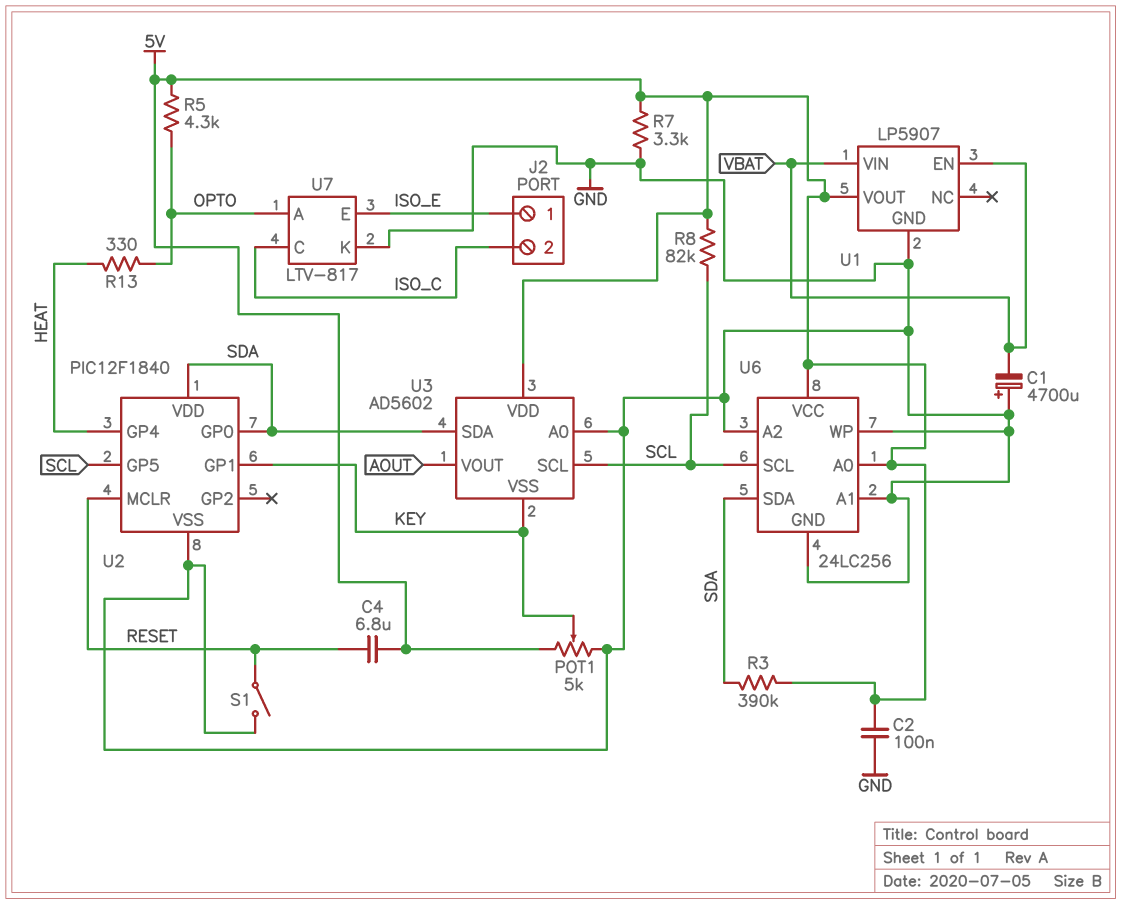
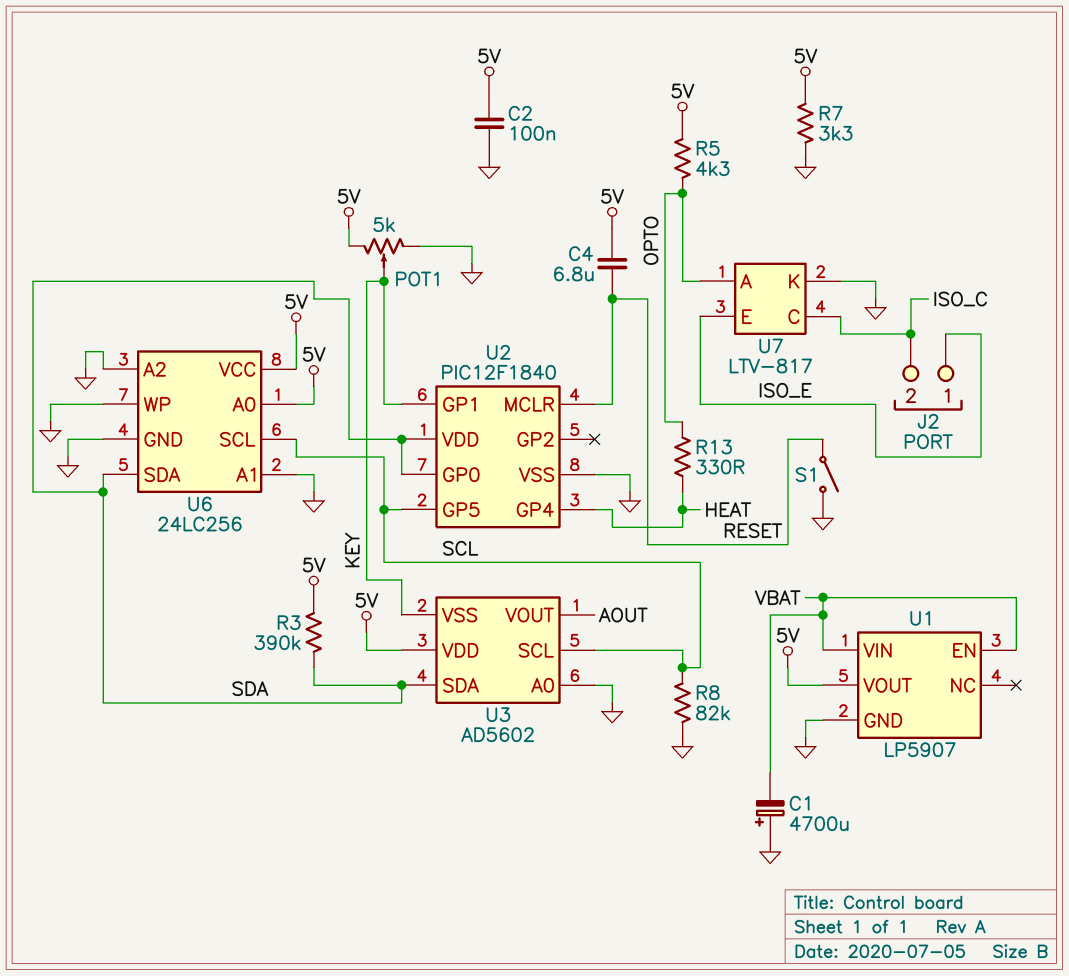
R8: 82k (5V, SCL) -> 82k (GND, SCL)

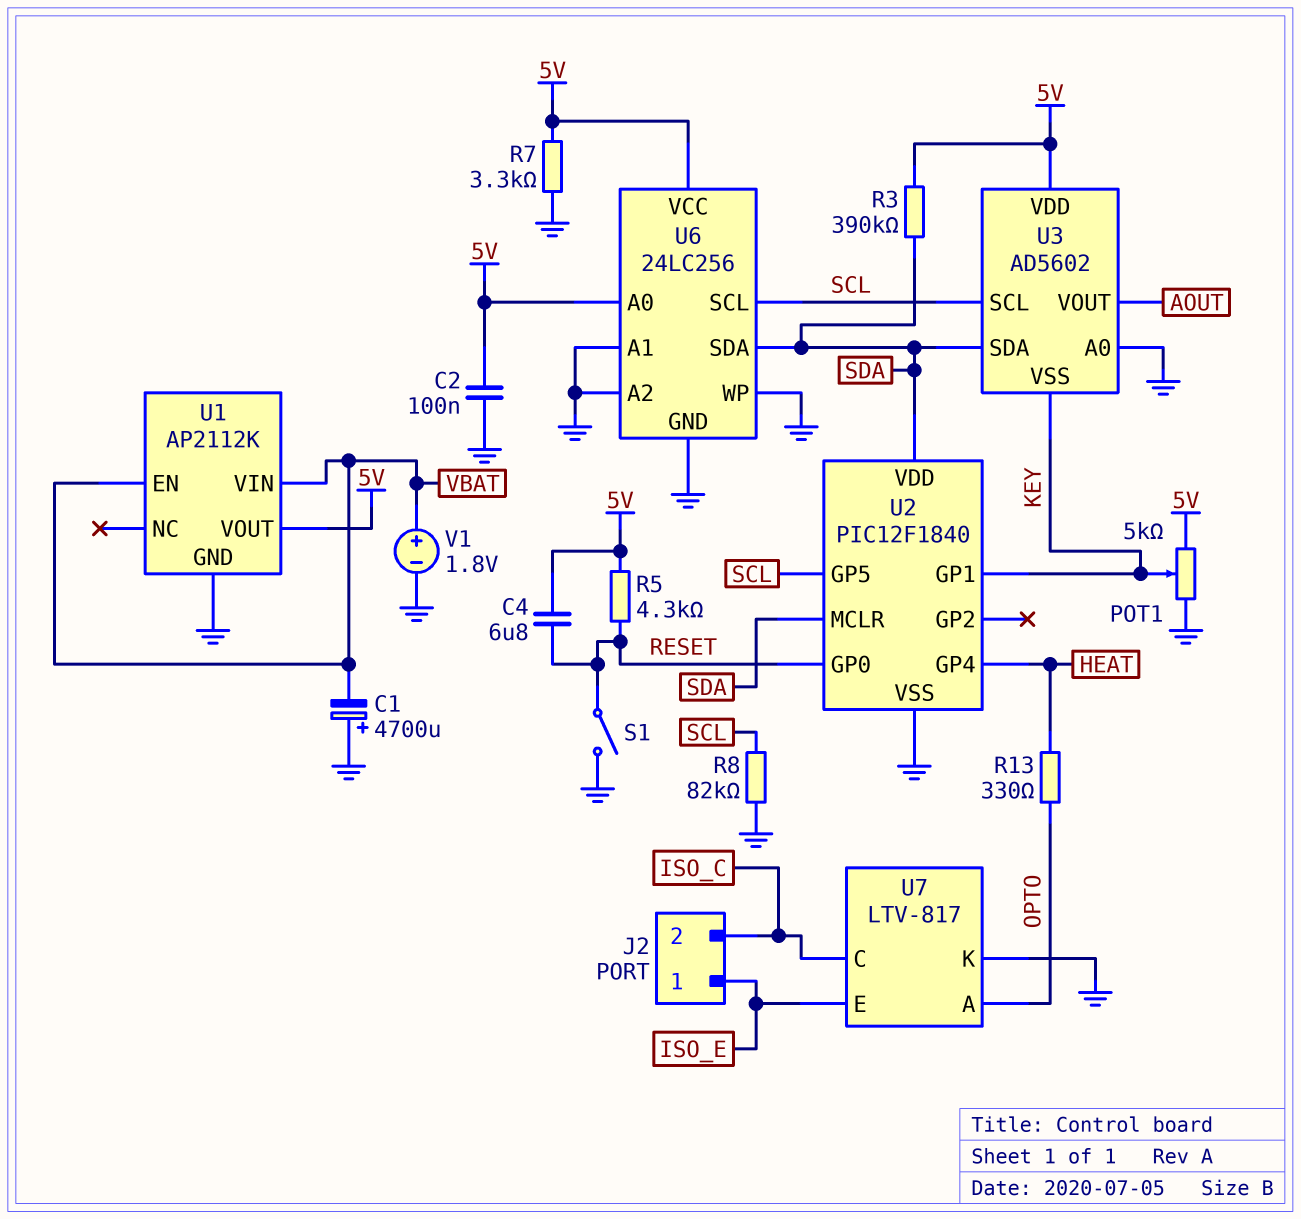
R5: 4.3k (5V, OPTO) -> 4.3k (5V, RESET)
U1: LP5907 -> AP2112K
U2 pin GP0: SDA -> RESET
U2 pin MCLR: RESET -> SDA
V1: none -> 1.8V (plus VBAT, minus GND)

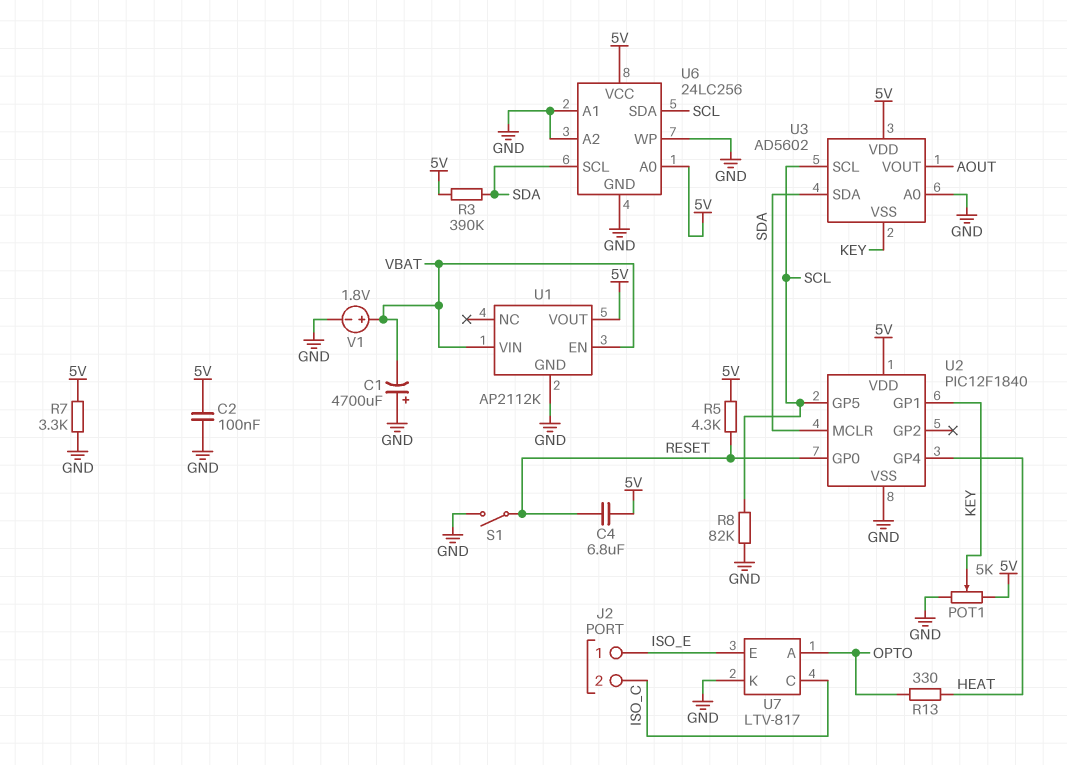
U2 pin VDD: SDA -> 5V
U6 pin SCL: SCL -> SDA
U6 pin SDA: SDA -> SCL

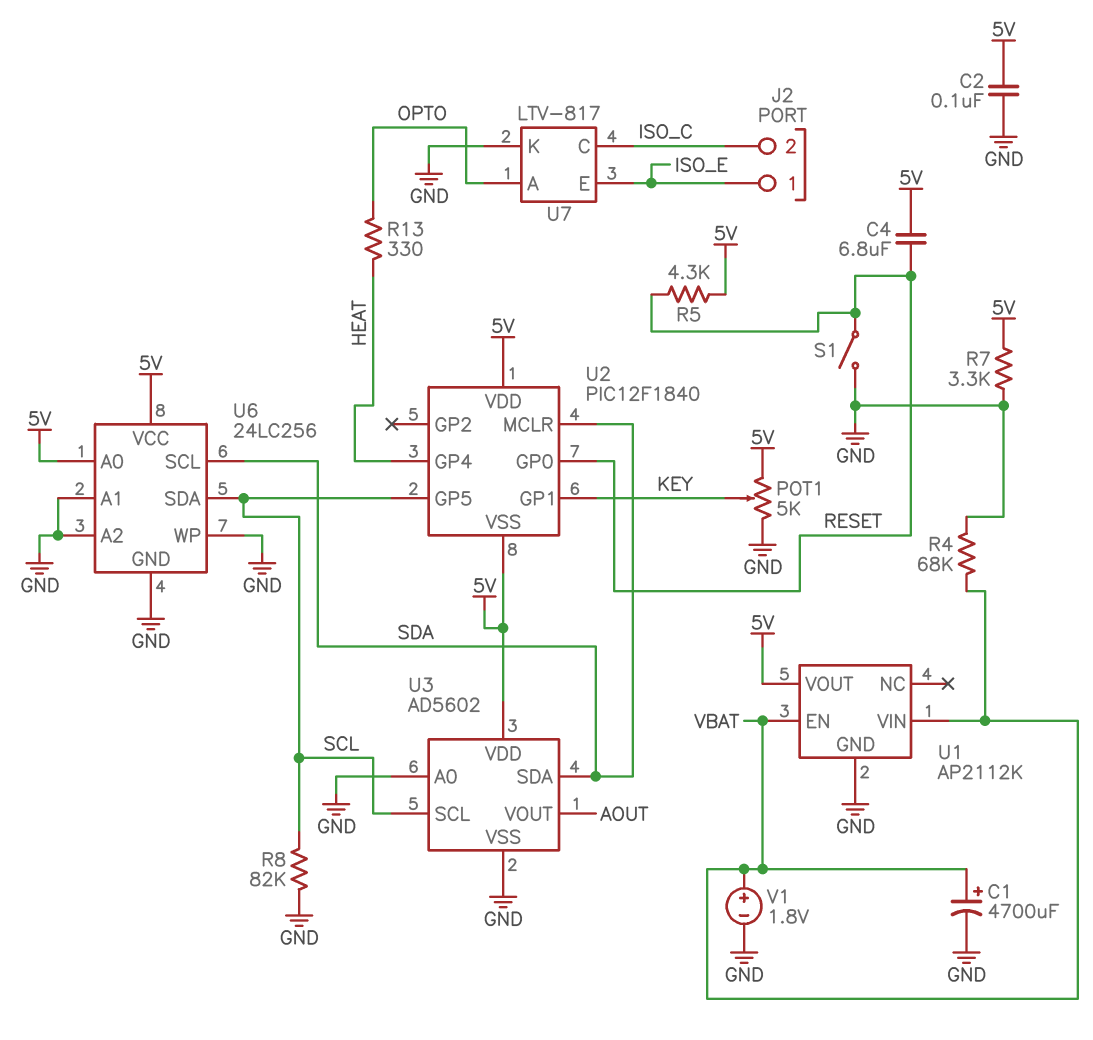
C1: 4700uF (plus GND, minus VBAT) -> 4700uF (plus VBAT, minus GND)
R3: 390k (5V, SDA) -> none
R4: none -> 68k (GND, VBAT)
U2 pin VSS: GND -> 5V
U3 pin VSS: KEY -> GND

